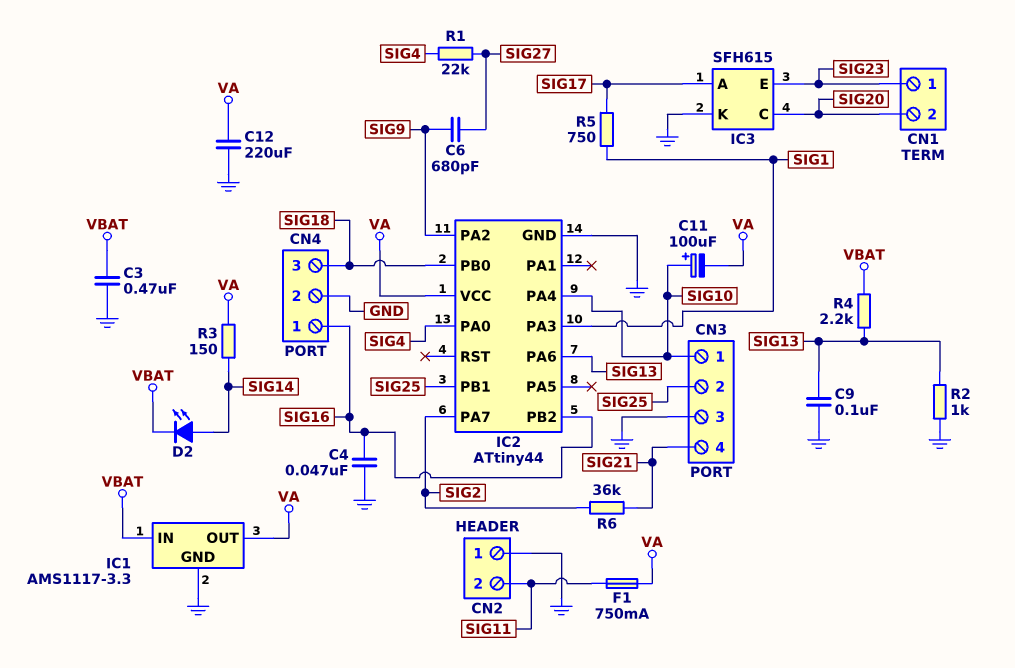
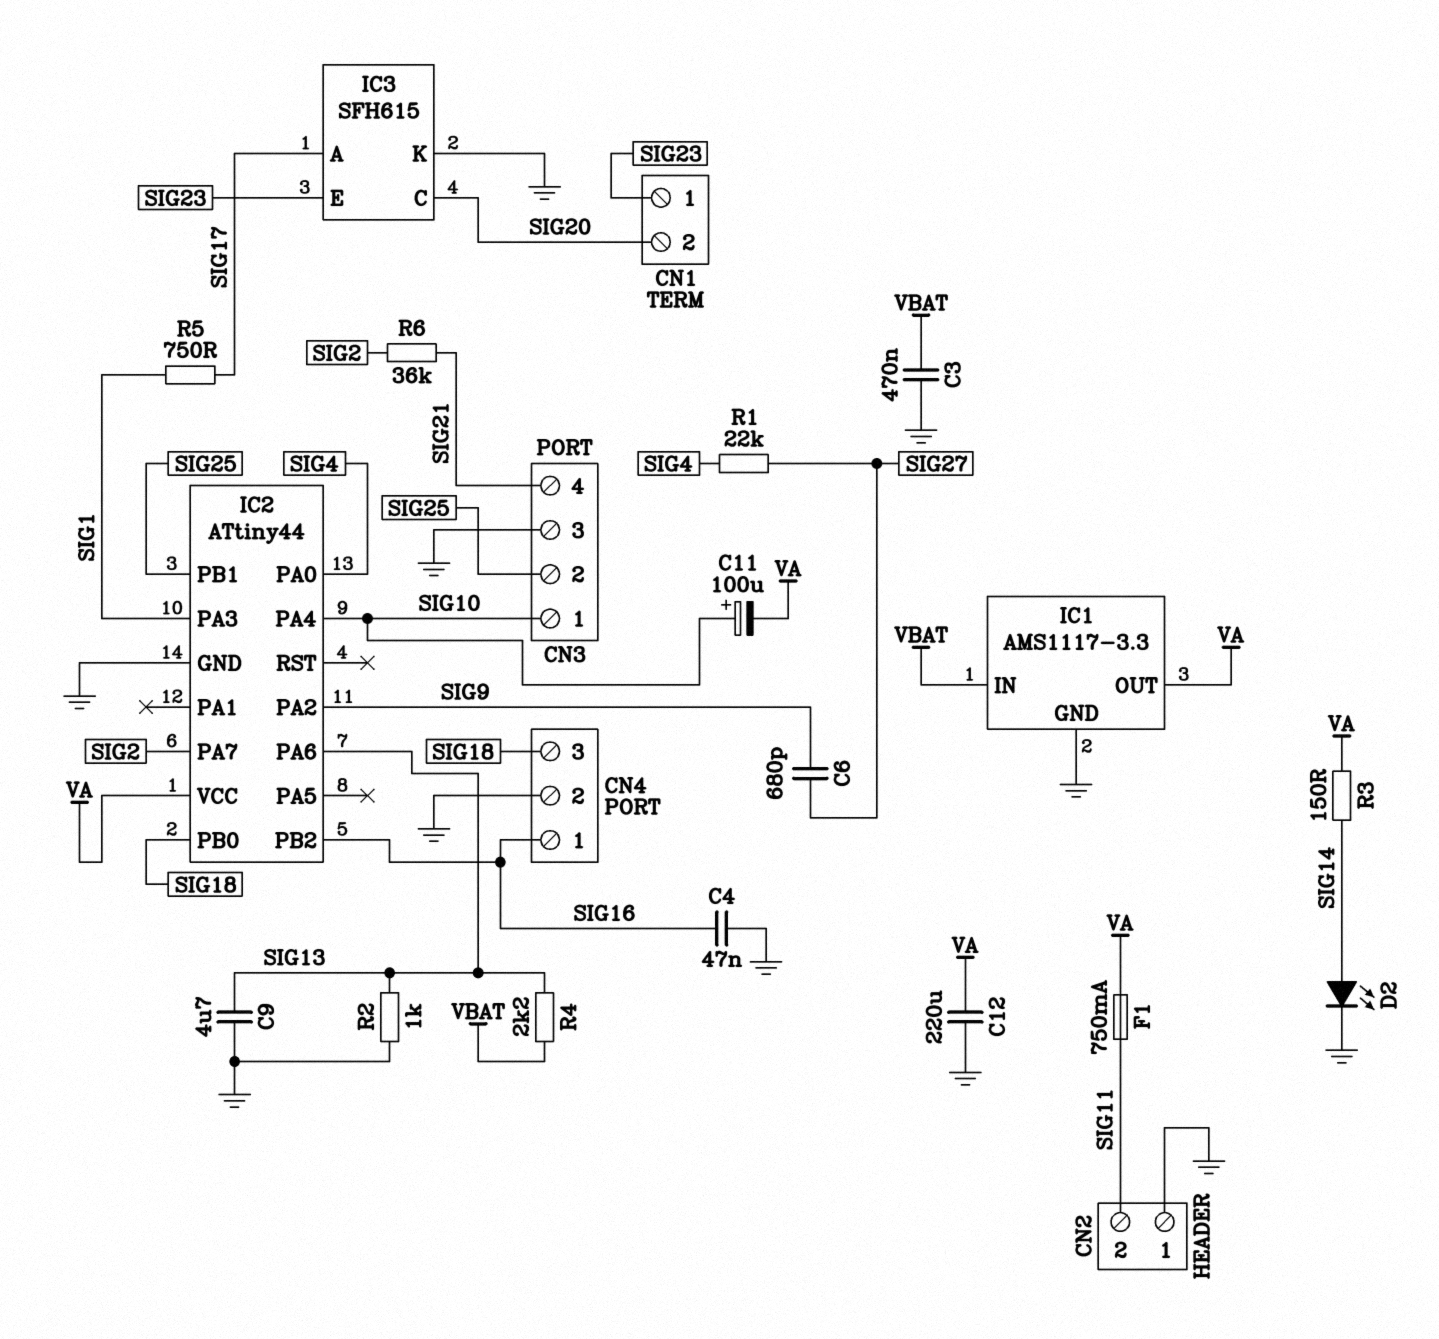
C9: 100nF (GND, SIG13) -> 4.7uF (GND, SIG13)
D2: LED (A SIG14, K VBAT) -> LED (A SIG14, K GND)

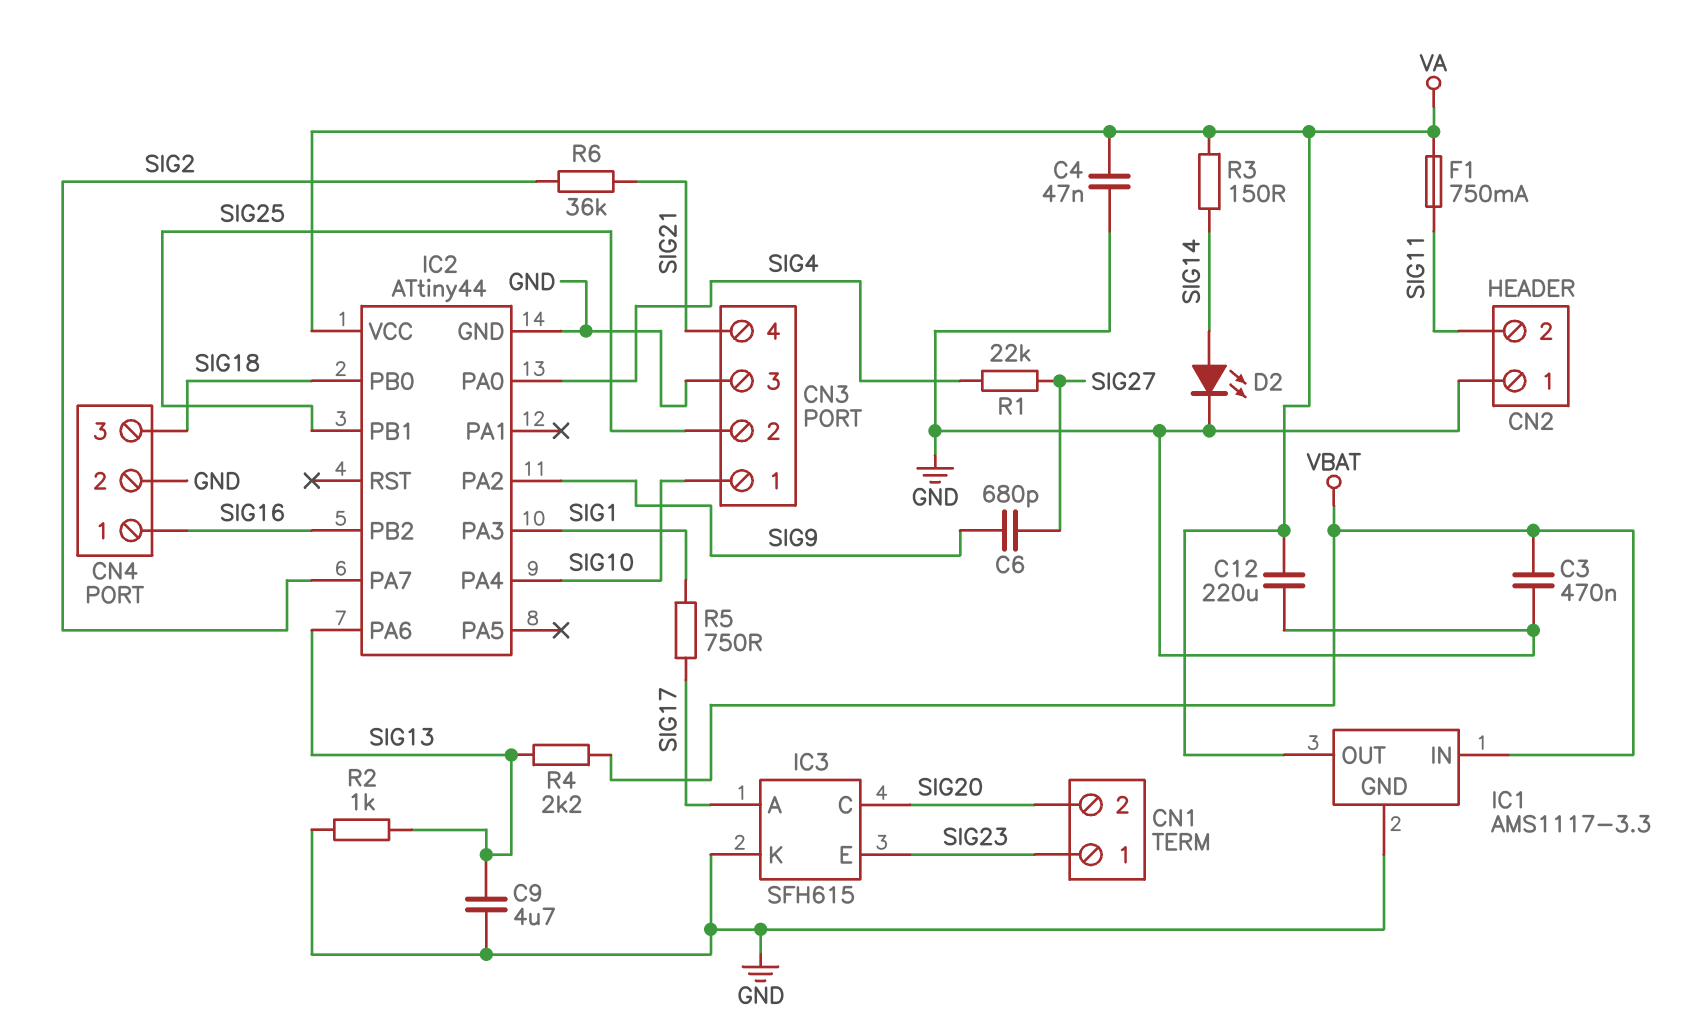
C4: 47nF (GND, SIG16) -> 47nF (GND, VA)
C11: 100uF (plus SIG10, minus VA) -> none

